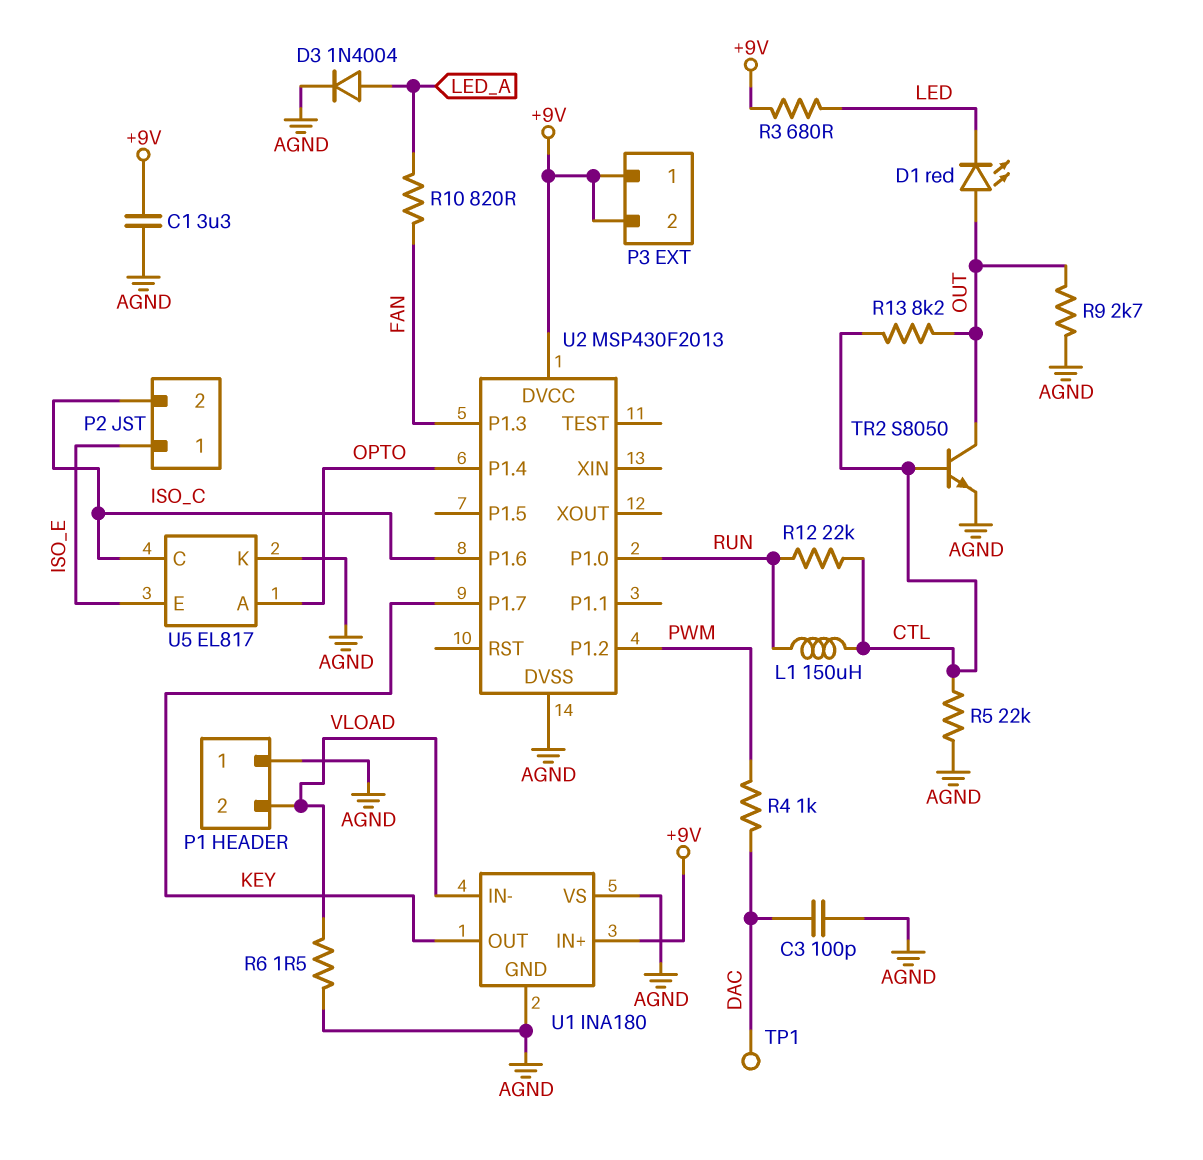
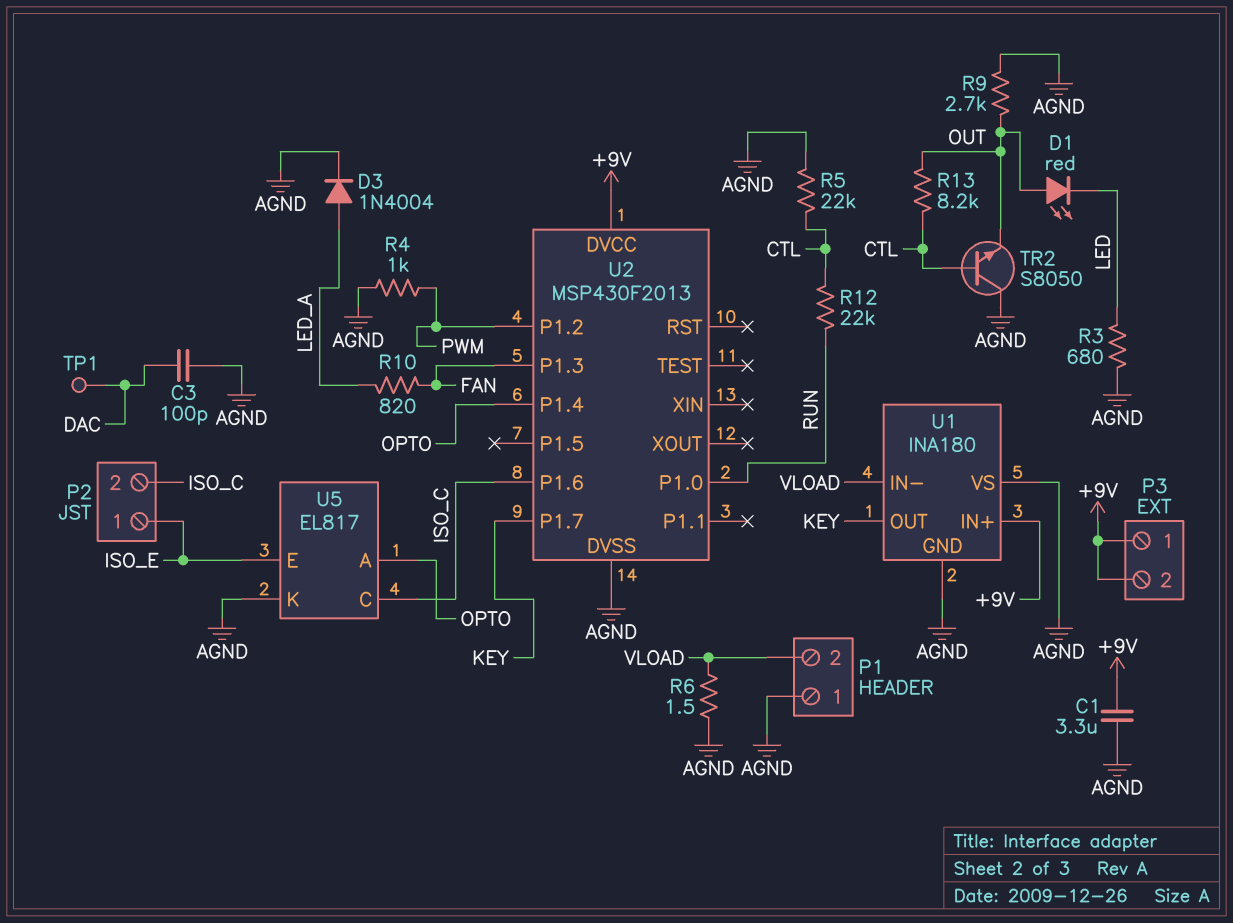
L1: 150uH (CTL, RUN) -> none
R3: 680 (+9V, LED) -> 680 (AGND, LED)
R4: 1k (DAC, PWM) -> 1k (AGND, PWM)
TR2: NPN S8050 (B CTL, C OUT, E AGND) -> NPN S8050 (B CTL, C AGND, E OUT)

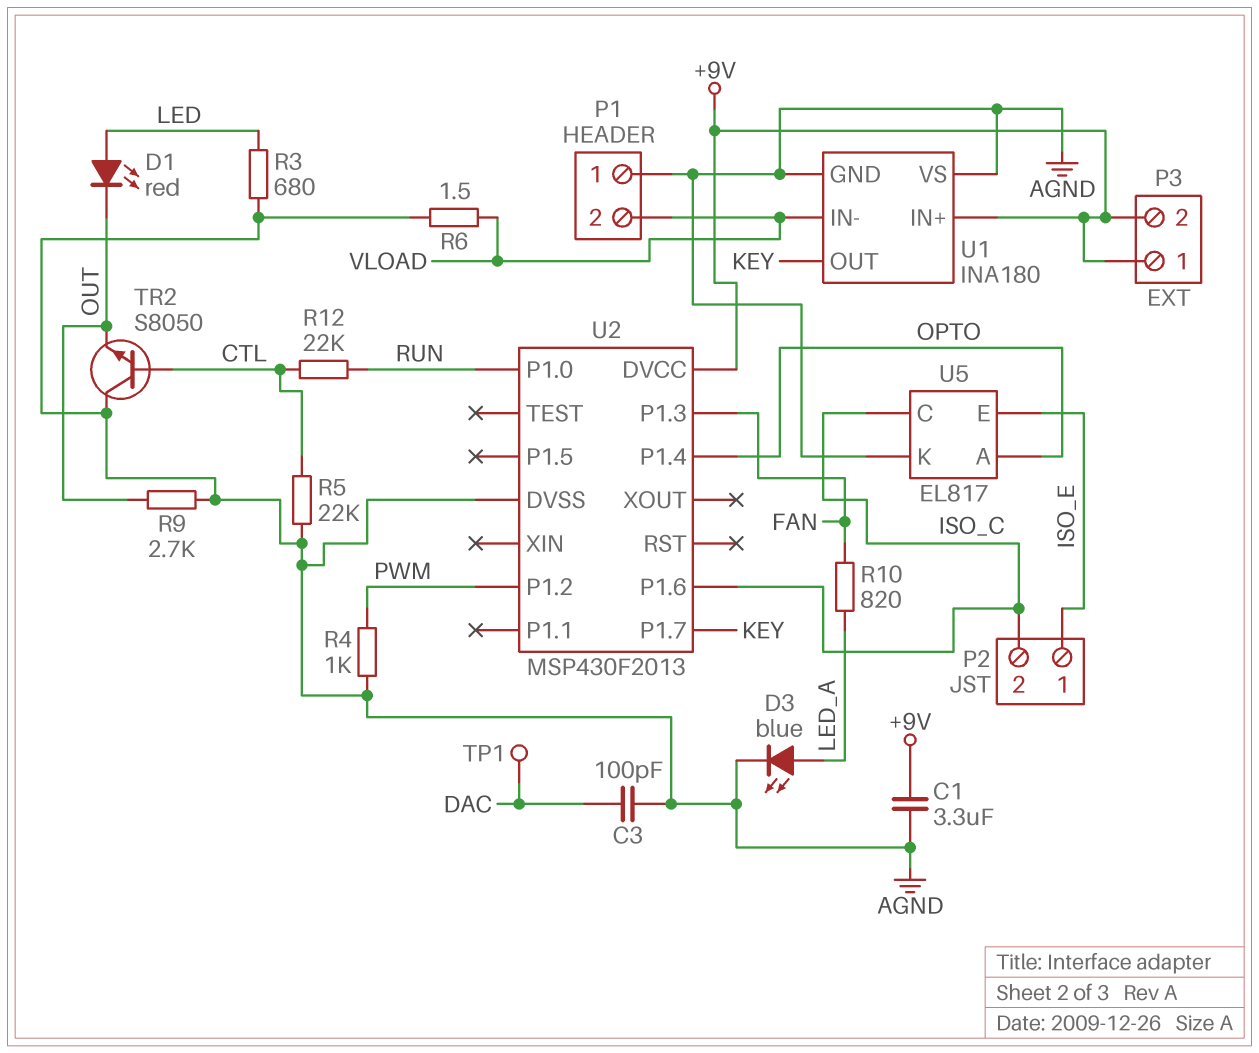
D1: LED red (A OUT, K LED) -> LED red (A LED, K OUT)
D3: diode 1N4004 (A LED_A, K AGND) -> LED blue (A LED_A, K AGND)
R13: 8.2k (CTL, OUT) -> none

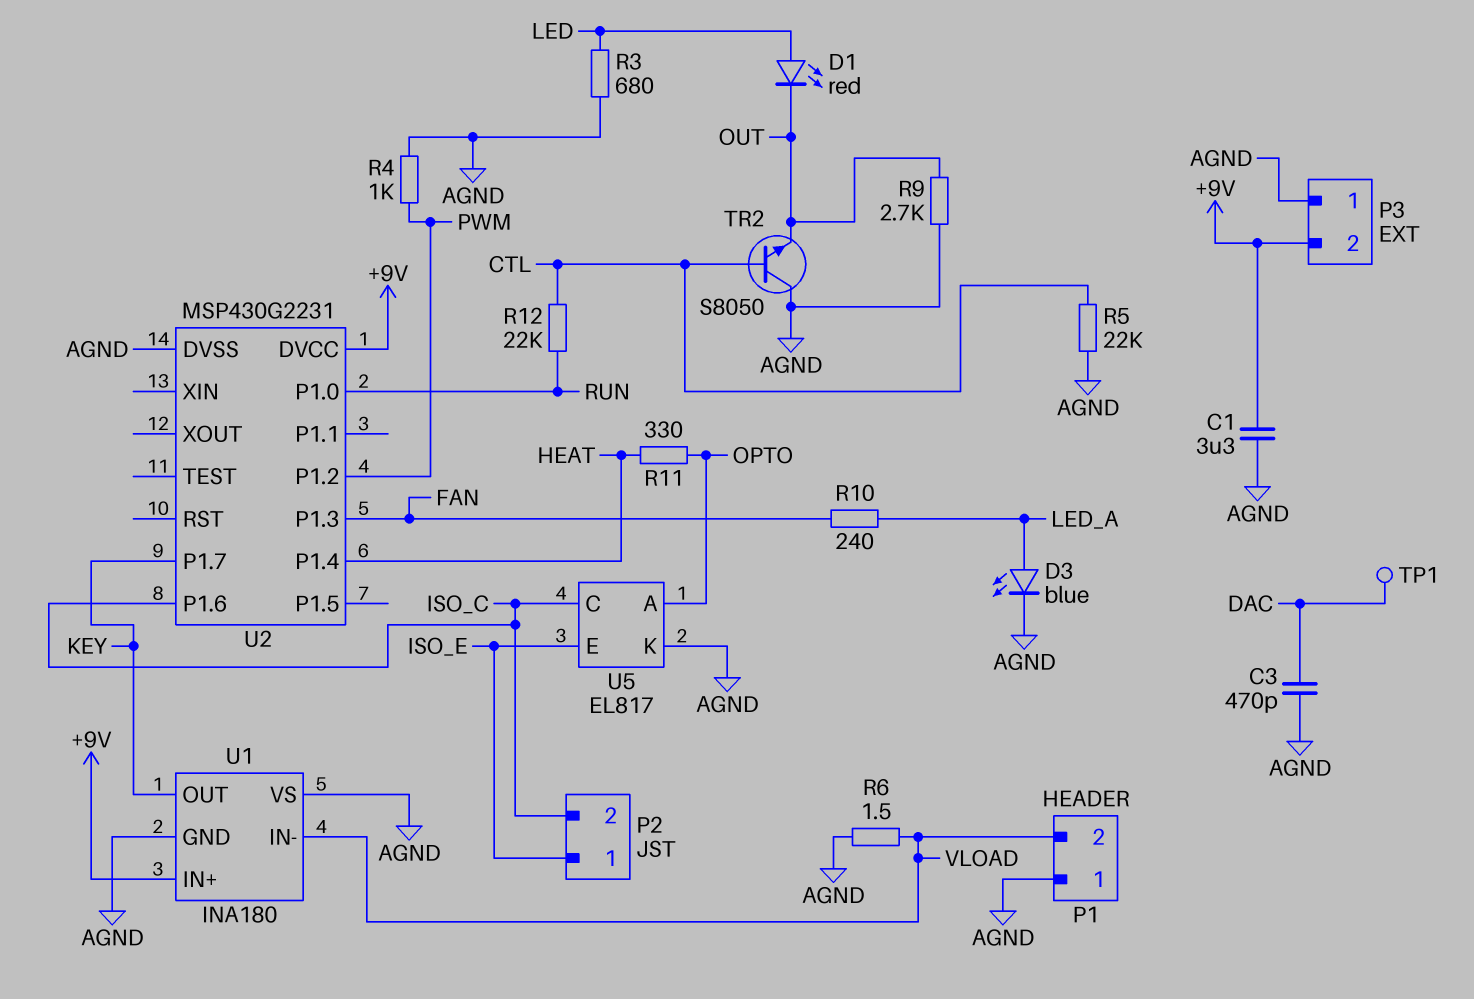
C3: 100pF (AGND, DAC) -> 470pF (AGND, DAC)
P3 pin 1: +9V -> AGND
R10: 820 (FAN, LED_A) -> 240 (FAN, LED_A)
R11: none -> 330 (HEAT, OPTO)
U2: MSP430F2013 -> MSP430G2231
U2 pin P1.4: OPTO -> HEAT

